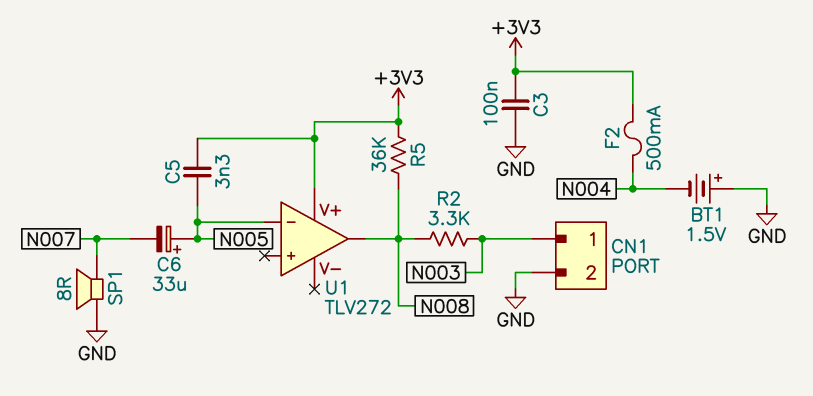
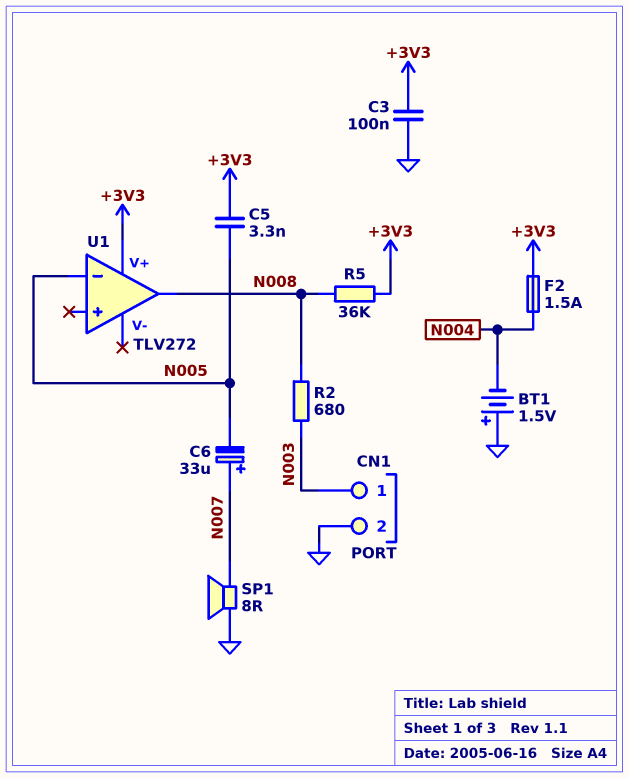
C6: 33uF (plus N005, minus N007) -> 33uF (plus N007, minus N005)
F2: 500mA (+3V3, N004) -> 1.5A (+3V3, N004)
R2: 3.3k (N003, N008) -> 680 (N003, N008)

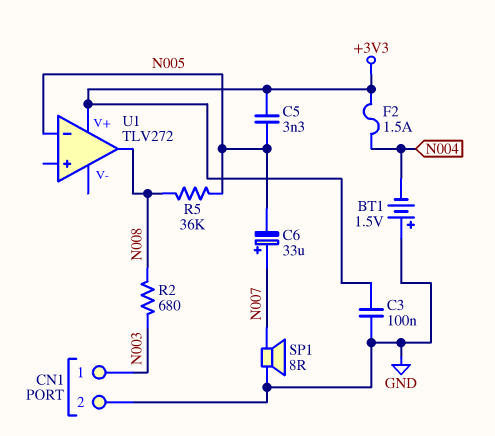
R5: 36k (+3V3, N008) -> 36k (N005, N008)

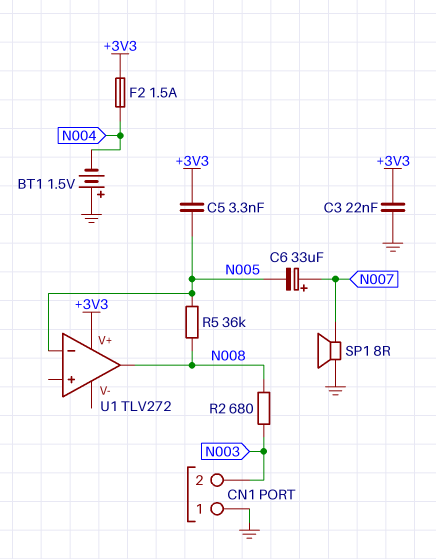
C3: 100nF (+3V3, GND) -> 22nF (+3V3, GND)
CN1 pin 1: N003 -> GND
CN1 pin 2: GND -> N003

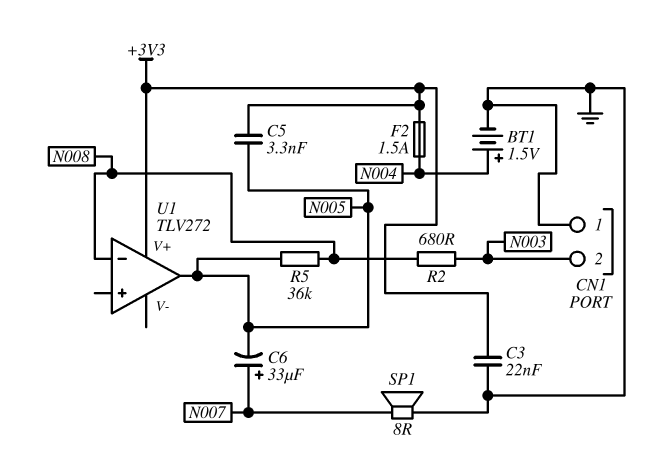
BT1: 1.5V (plus GND, minus N004) -> 1.5V (plus N004, minus GND)
U1 pin in-: N005 -> N008
U1 pin out: N008 -> N005

